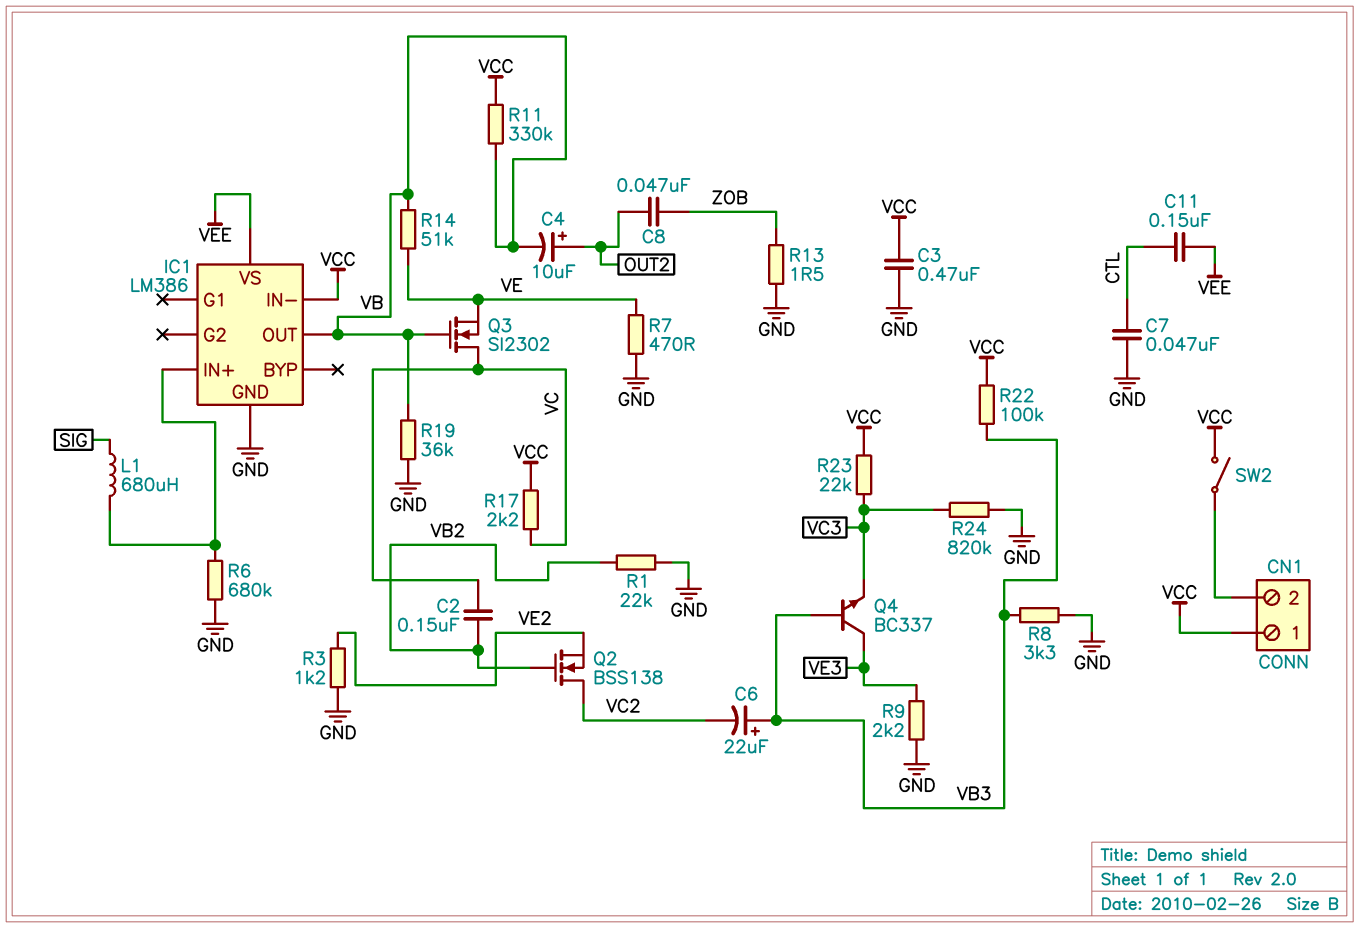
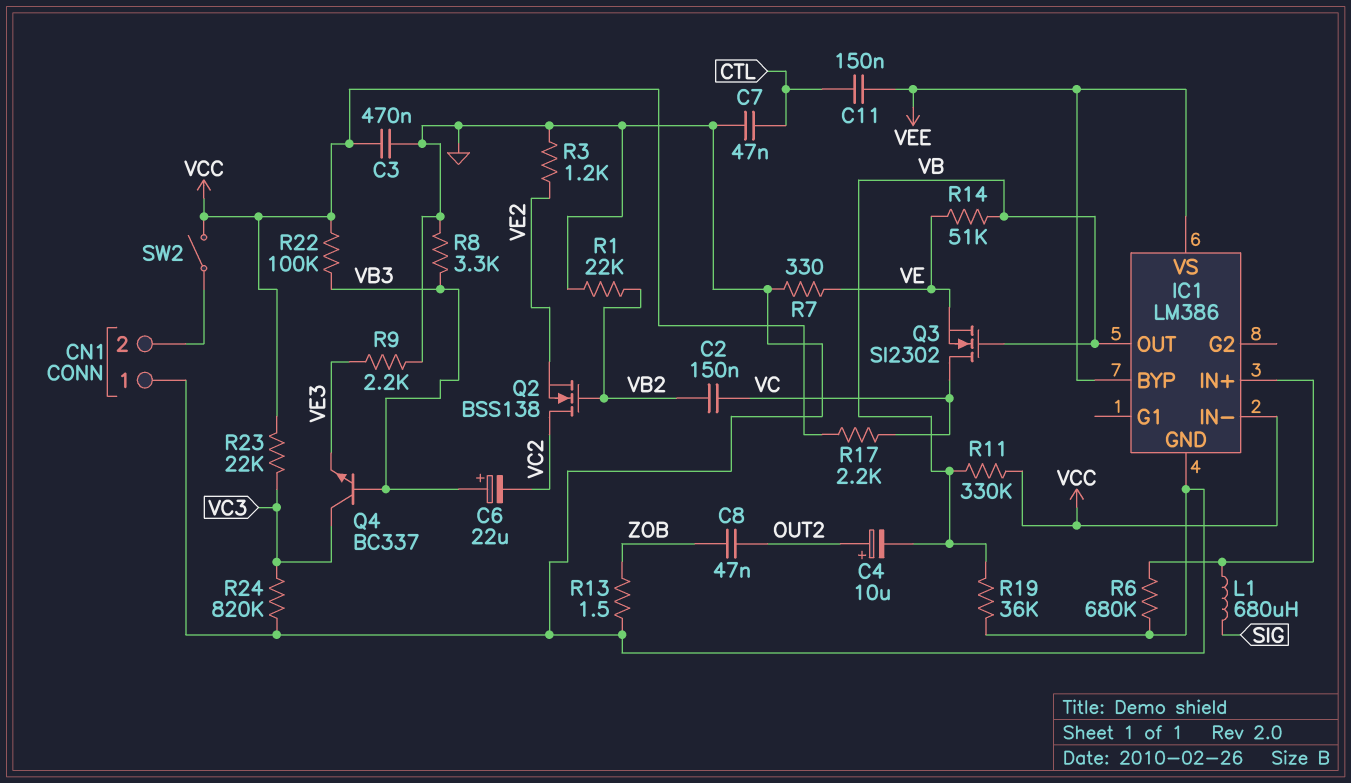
CN1 pin 1: VCC -> GND
IC1 pin BYP: none -> VEE
Q4: NPN BC337 (B VB3, C VE3, E VC3) -> NPN BC337 (B VB3, C VC3, E VE3)
R7: 470 (GND, VE) -> 330 (GND, VE)

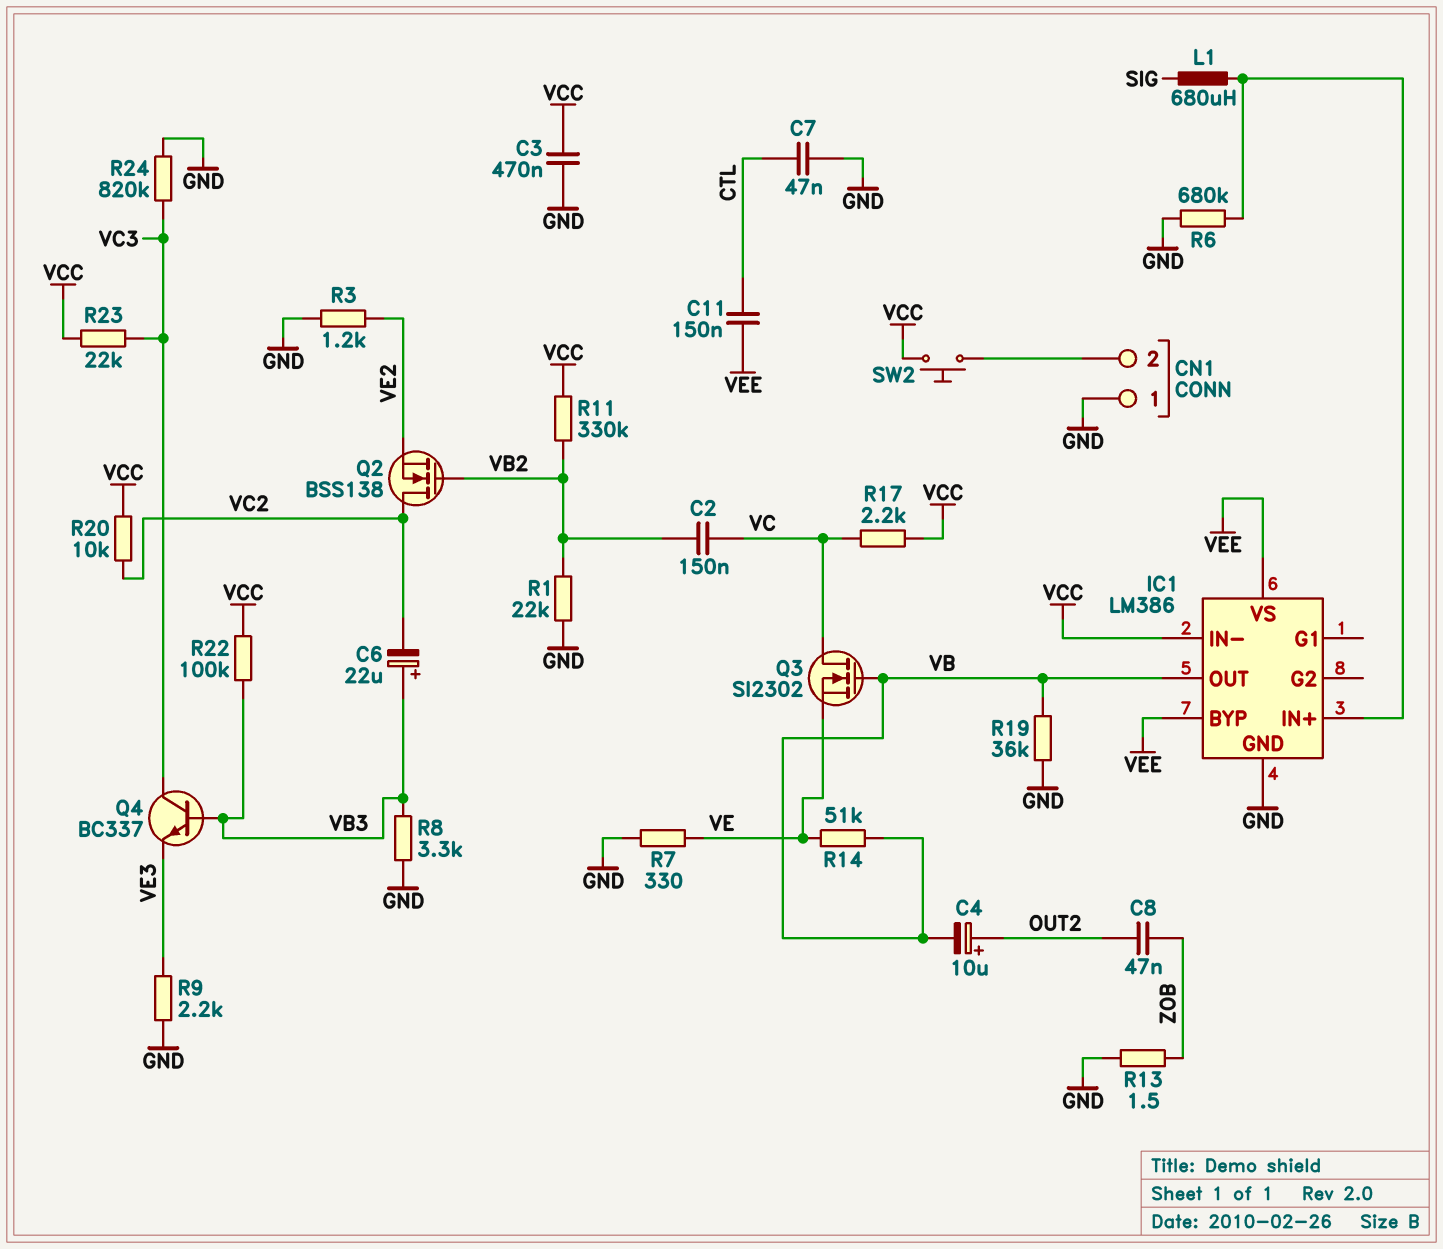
R11: 330k (VB, VCC) -> 330k (VB2, VCC)
R20: none -> 10k (VC2, VCC)
SW2: switch (CN1/2, VCC) -> button (CN1/2, VCC)

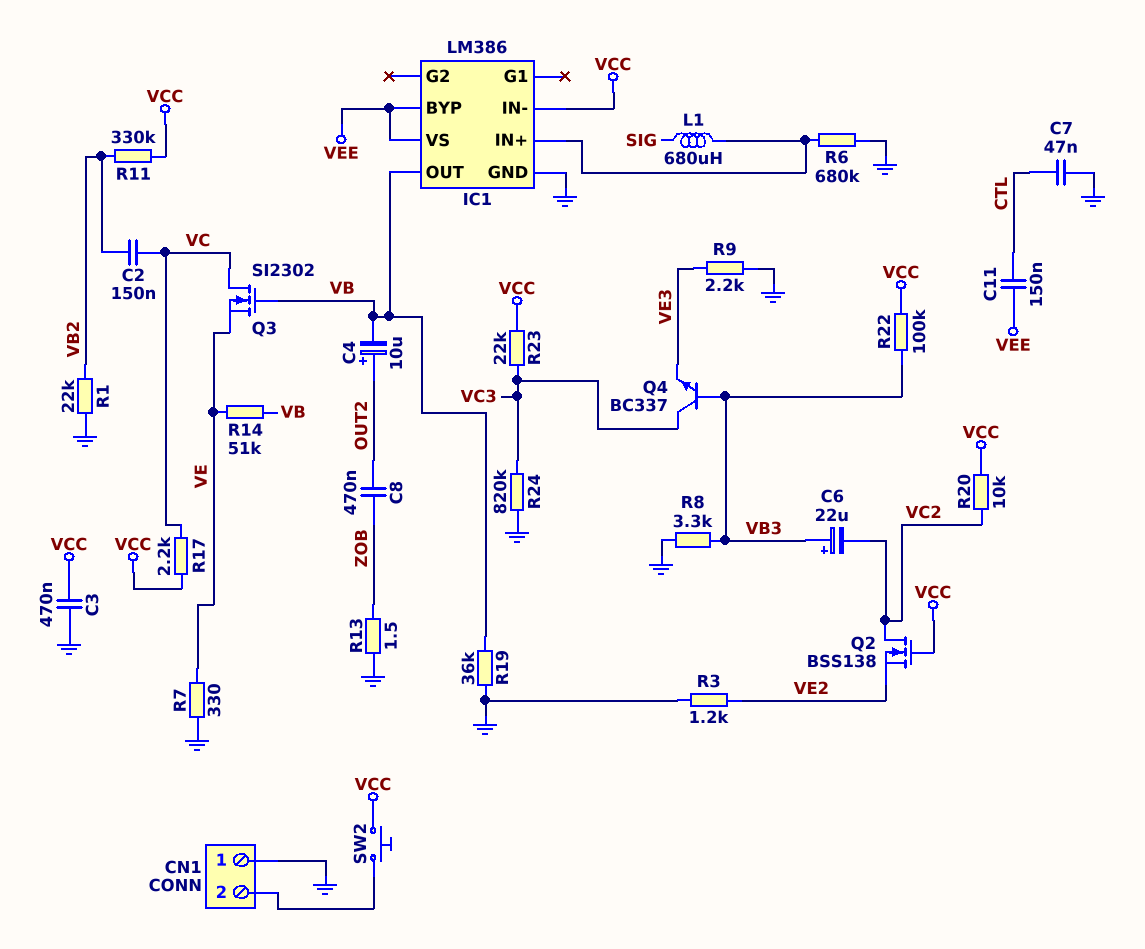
C8: 47nF (OUT2, ZOB) -> 470nF (OUT2, ZOB)
Q2: NMOS BSS138 (G VB2, D VC2, S VE2) -> NMOS BSS138 (G VCC, D VC2, S VE2)

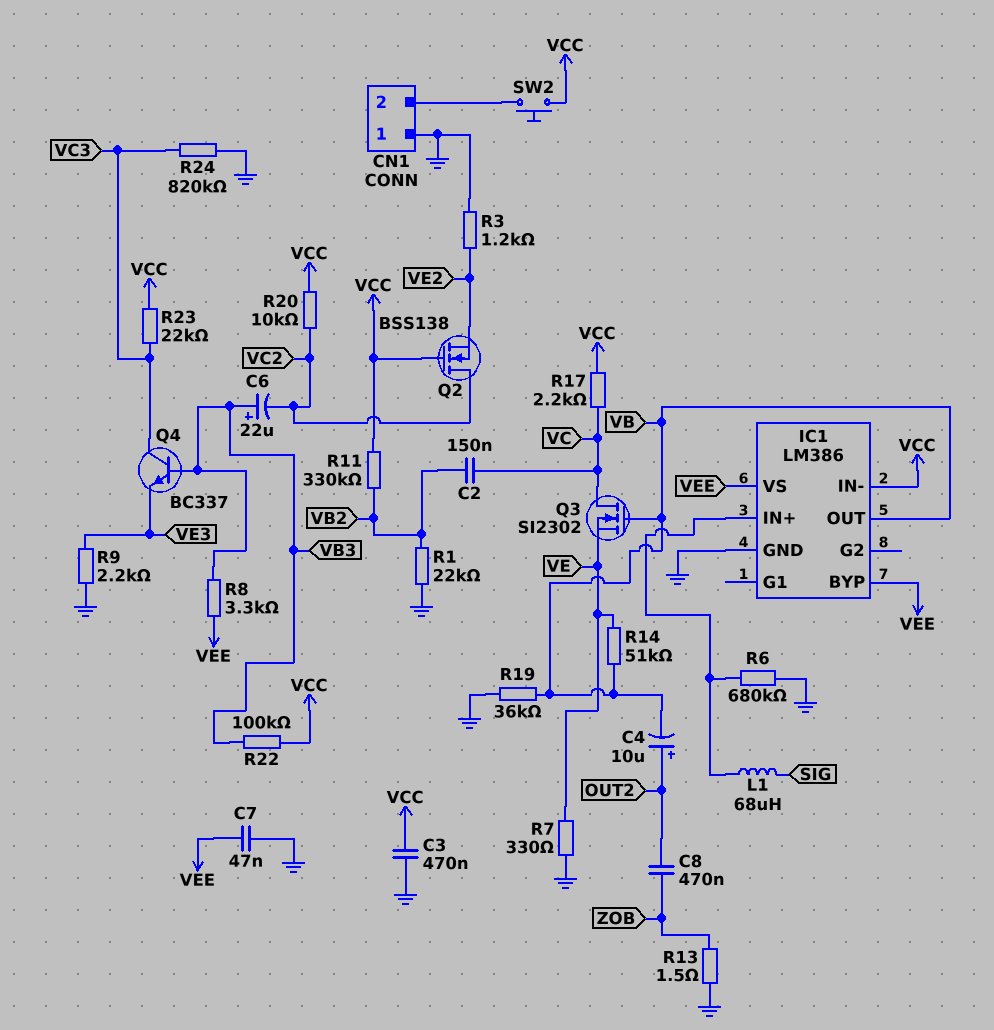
C7: 47nF (CTL, GND) -> 47nF (GND, VEE)
C11: 150nF (CTL, VEE) -> none
L1: 680uH (IC1/IN+, SIG) -> 68uH (IC1/IN+, SIG)
R8: 3.3k (GND, VB3) -> 3.3k (VB3, VEE)

